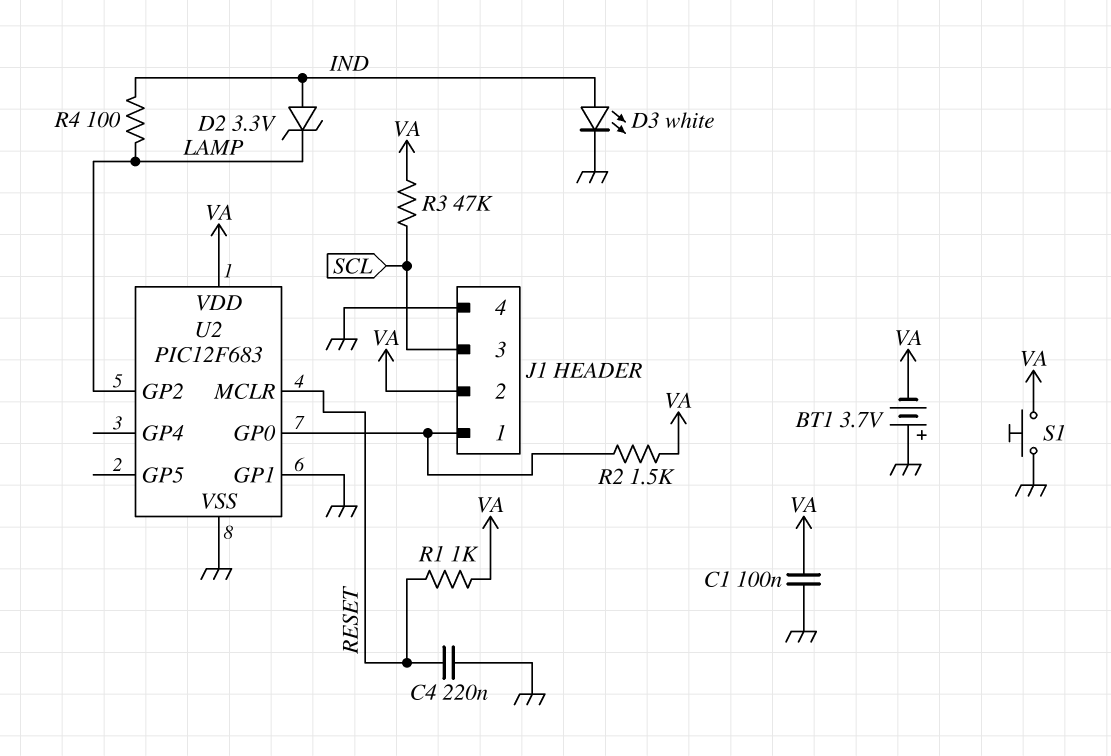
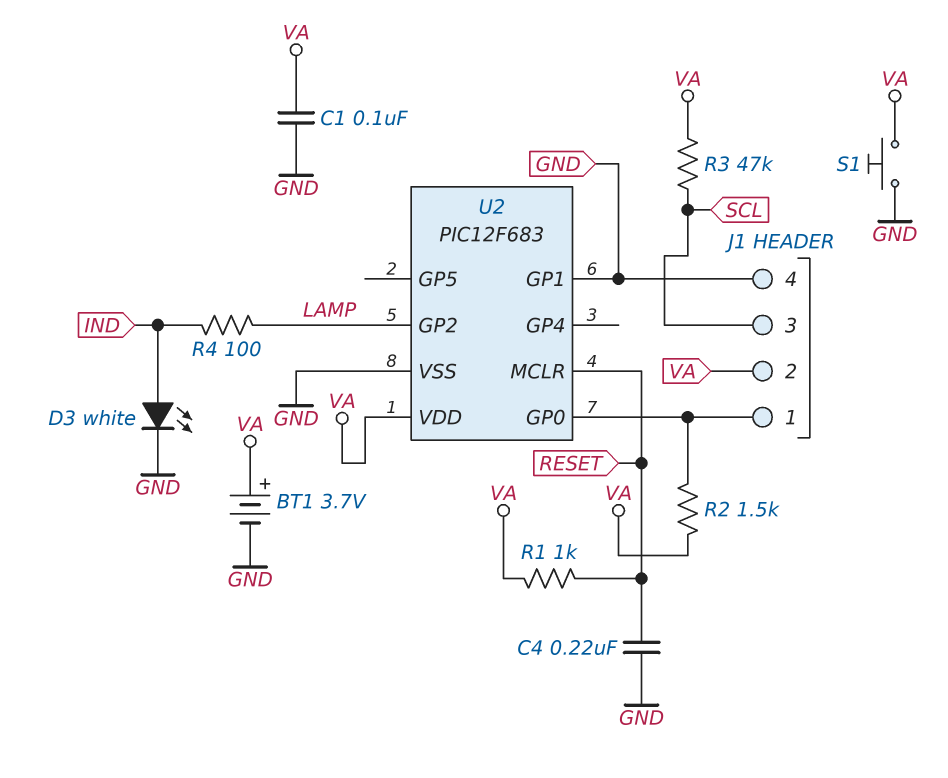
BT1: 3.7V (plus GND, minus VA) -> 3.7V (plus VA, minus GND)
D2: zener 3.3V (A IND, K LAMP) -> none

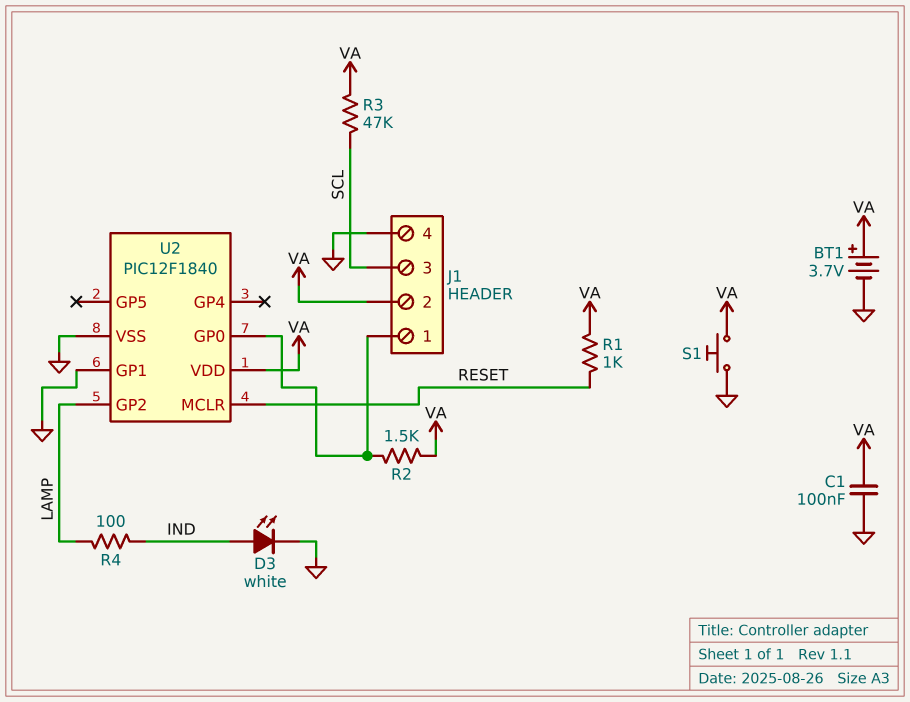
C4: 220nF (GND, RESET) -> none
U2: PIC12F683 -> PIC12F1840

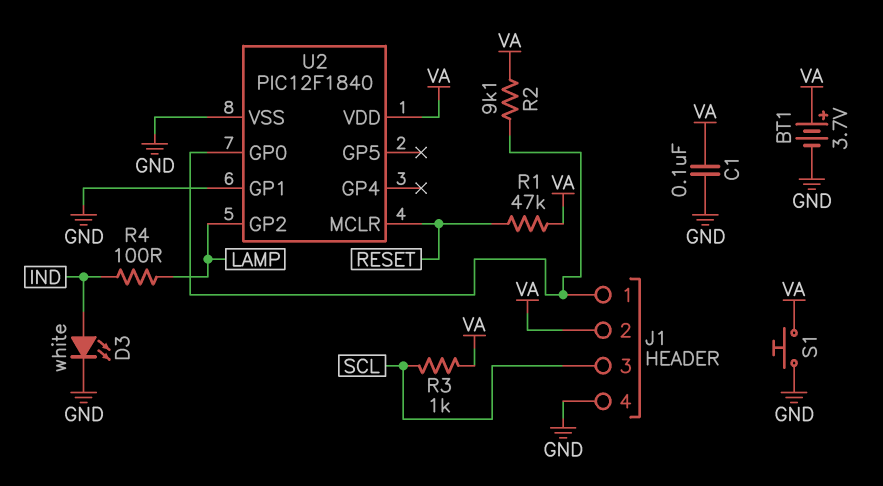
R1: 1k (RESET, VA) -> 47k (RESET, VA)
R2: 1.5k (J1/1, VA) -> 9.1k (J1/1, VA)
R3: 47k (SCL, VA) -> 1k (SCL, VA)

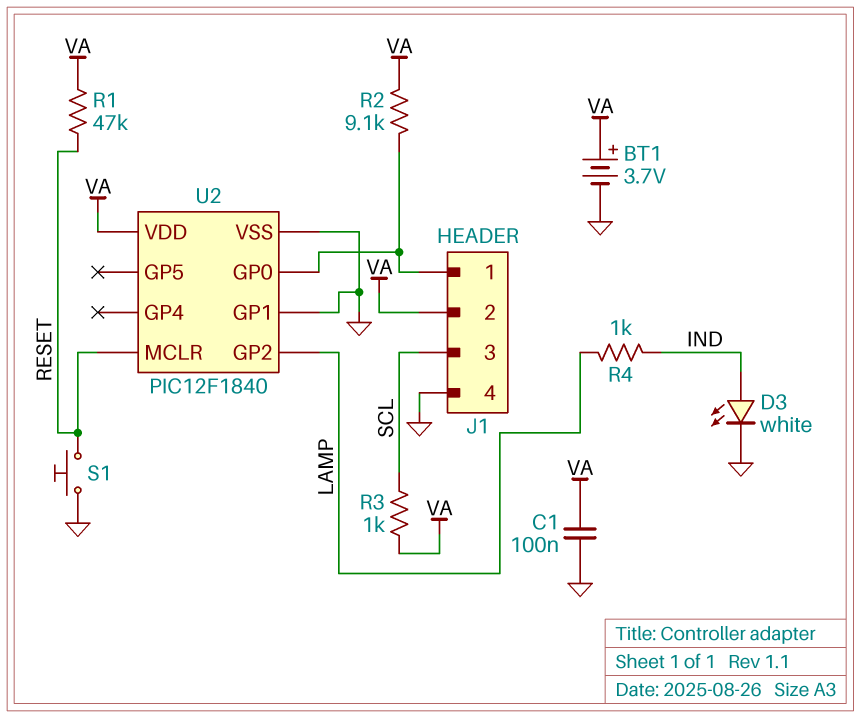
R4: 100 (IND, LAMP) -> 1k (IND, LAMP)
S1: button (GND, VA) -> button (GND, RESET)

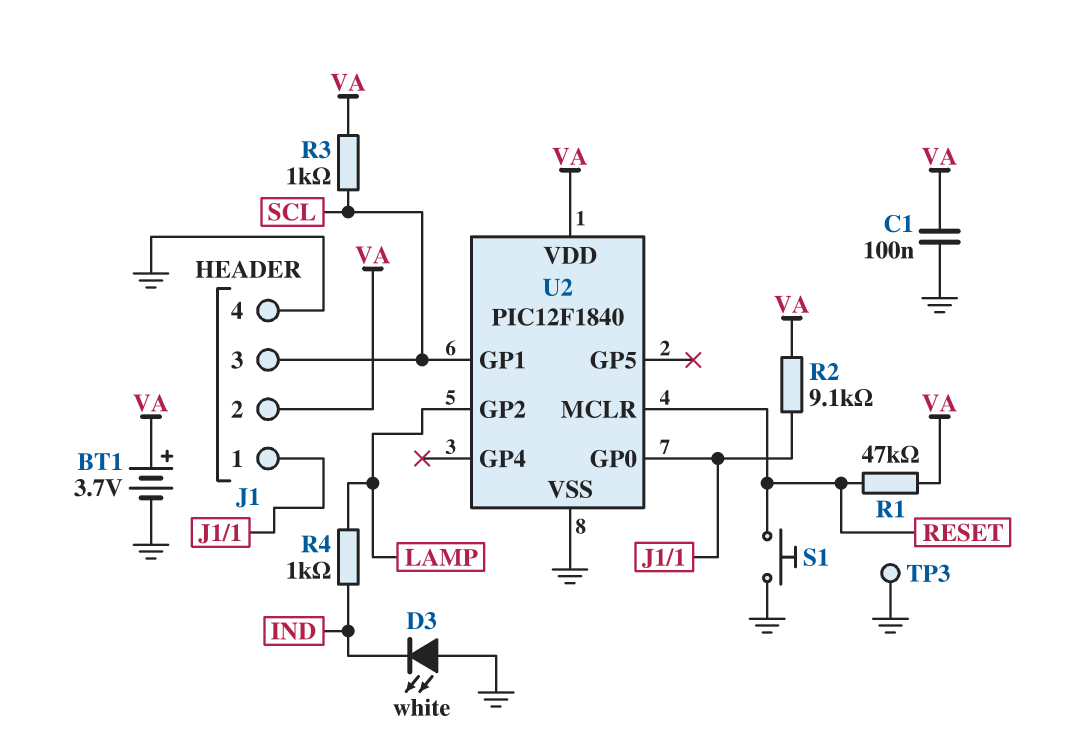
D3: LED white (A IND, K GND) -> LED white (A GND, K IND)
TP3: none -> test point (GND)
U2 pin GP1: GND -> SCL

